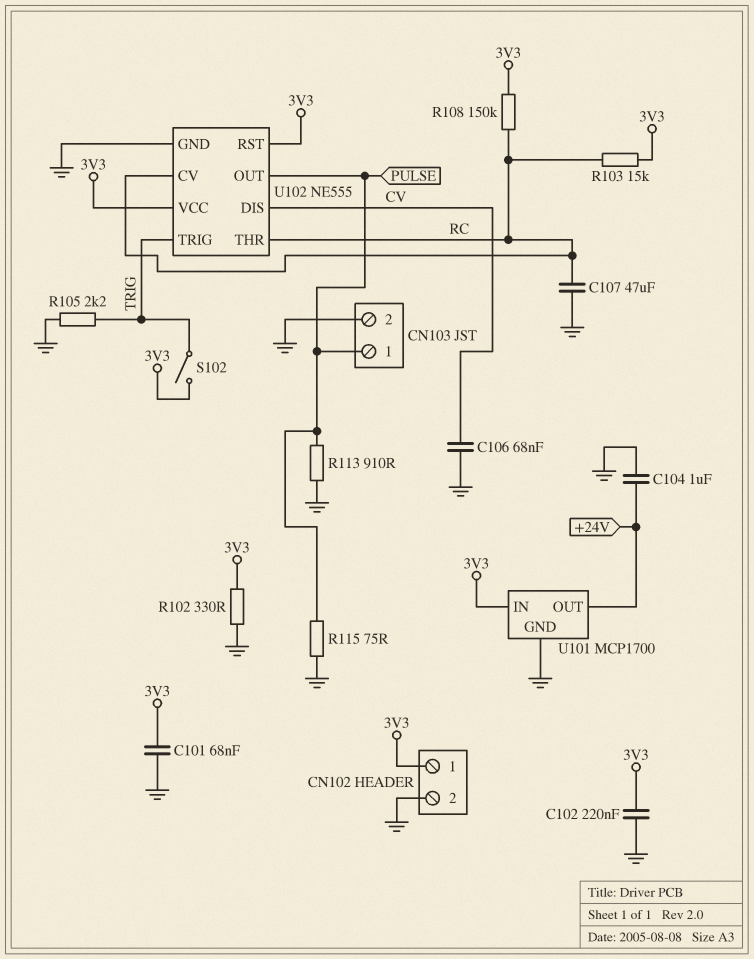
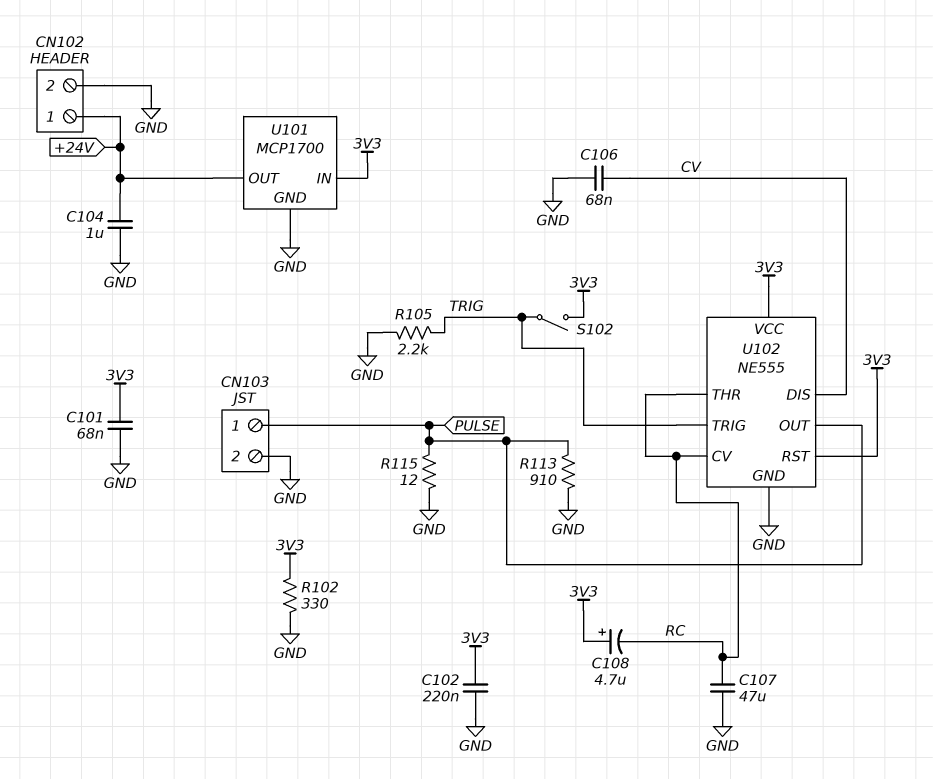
C108: none -> 4.7uF (plus 3V3, minus RC)
CN102 pin 1: 3V3 -> +24V
R103: 15k (3V3, RC) -> none
R108: 150k (3V3, RC) -> none
R115: 75 (GND, PULSE) -> 12 (GND, PULSE)

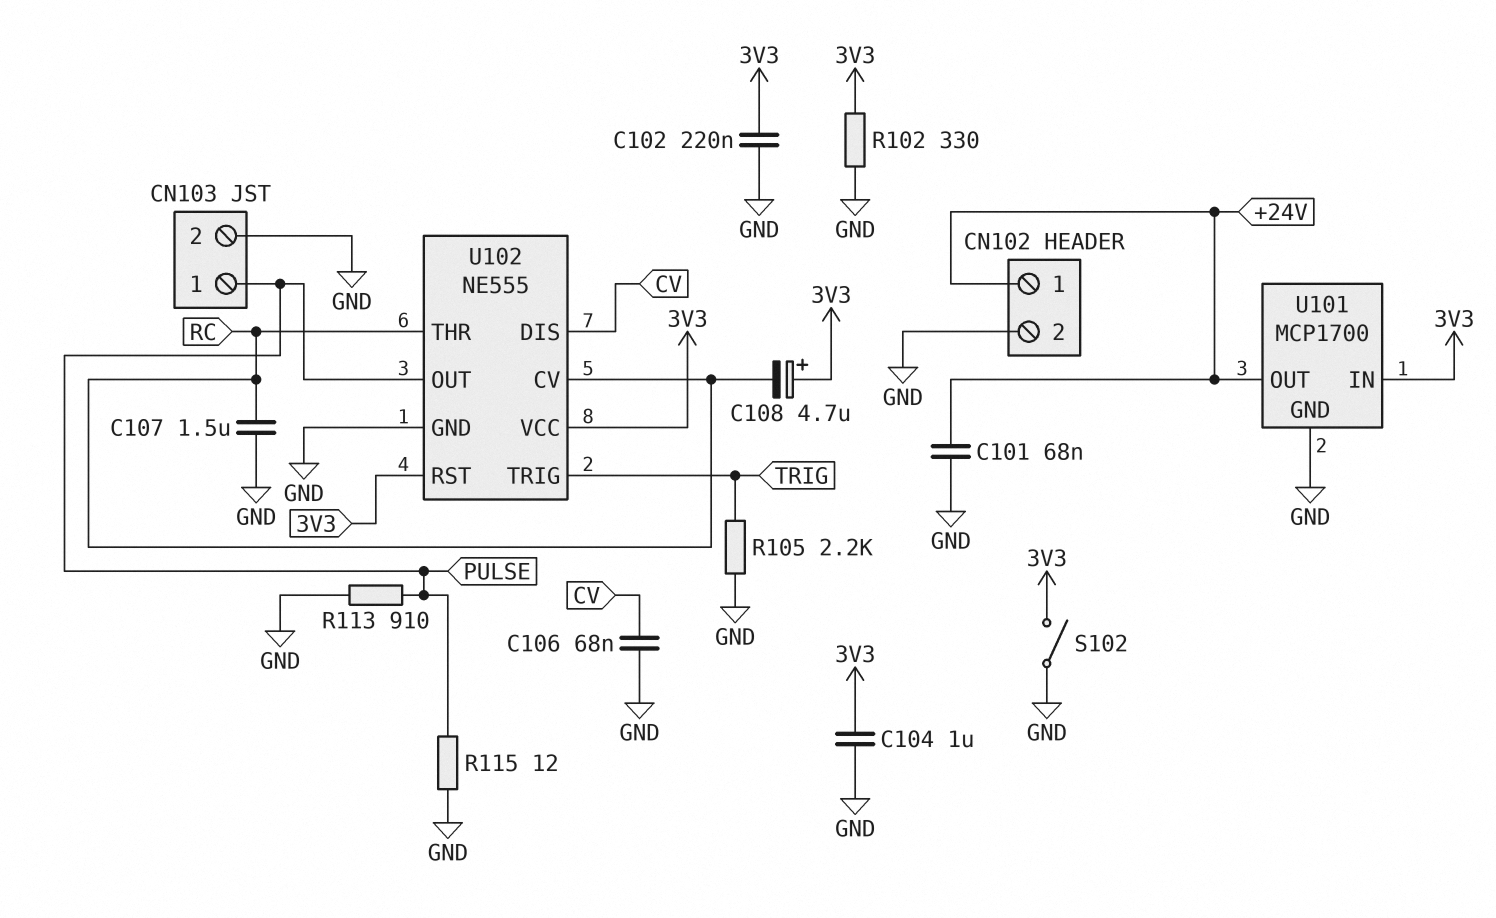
C101: 68nF (3V3, GND) -> 68nF (+24V, GND)
C104: 1uF (+24V, GND) -> 1uF (3V3, GND)
C107: 47uF (GND, RC) -> 1.5uF (GND, RC)
S102: switch (3V3, TRIG) -> switch (3V3, GND)

